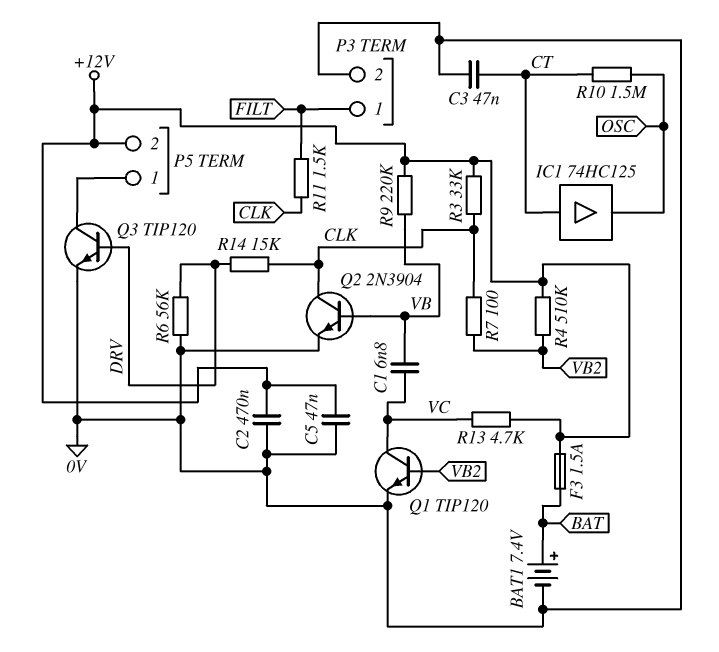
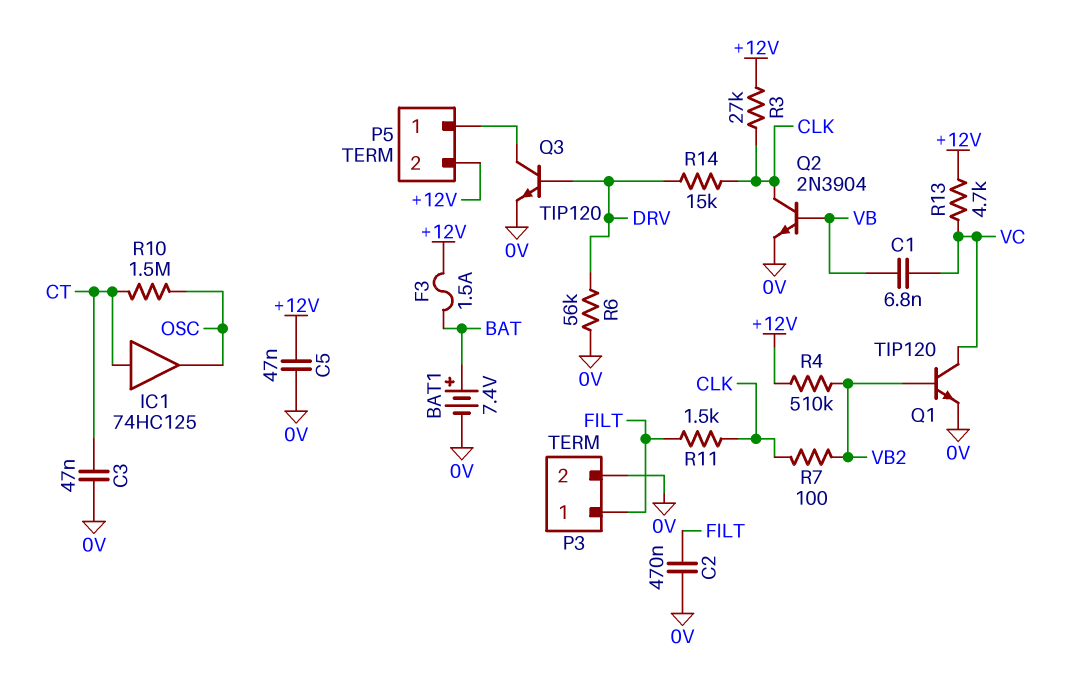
C2: 470nF (+12V, 0V) -> 470nF (0V, FILT)
R3: 33k (+12V, CLK) -> 27k (+12V, CLK)
R9: 220k (+12V, VB) -> none

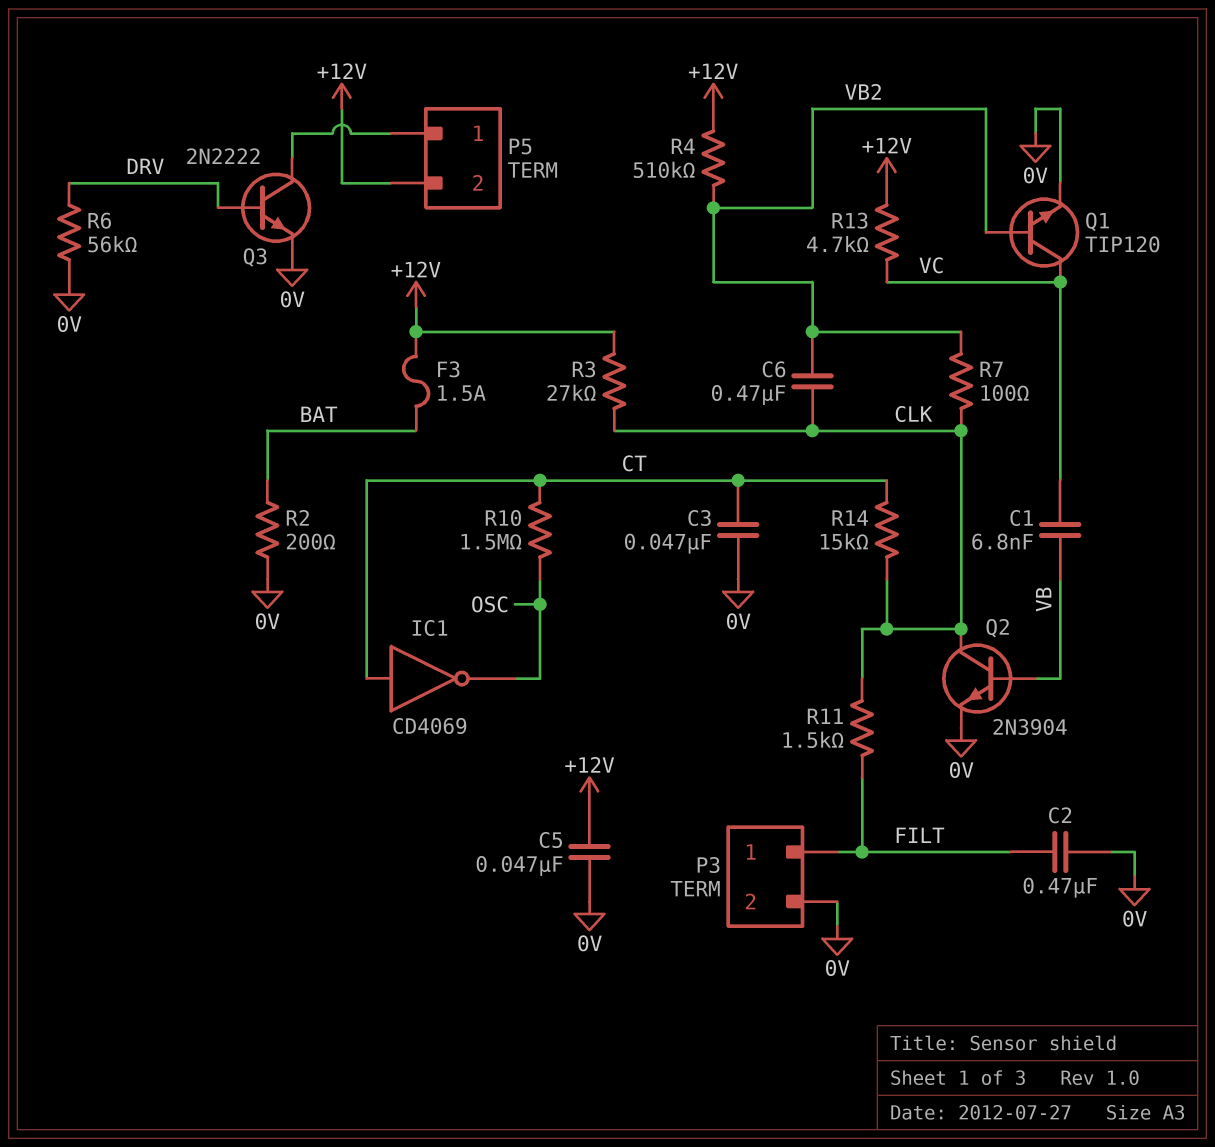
BAT1: 7.4V (plus BAT, minus 0V) -> none
C6: none -> 470nF (CLK, VB2)
IC1: buffer 74HC125 (in CT, out OSC) -> NOT CD4069 (in CT, out OSC)
Q3: NPN TIP120 (B DRV, C P5/1, E 0V) -> NPN 2N2222 (B DRV, C P5/1, E 0V)
R2: none -> 200 (0V, BAT)
R14: 15k (CLK, DRV) -> 15k (CLK, CT)

